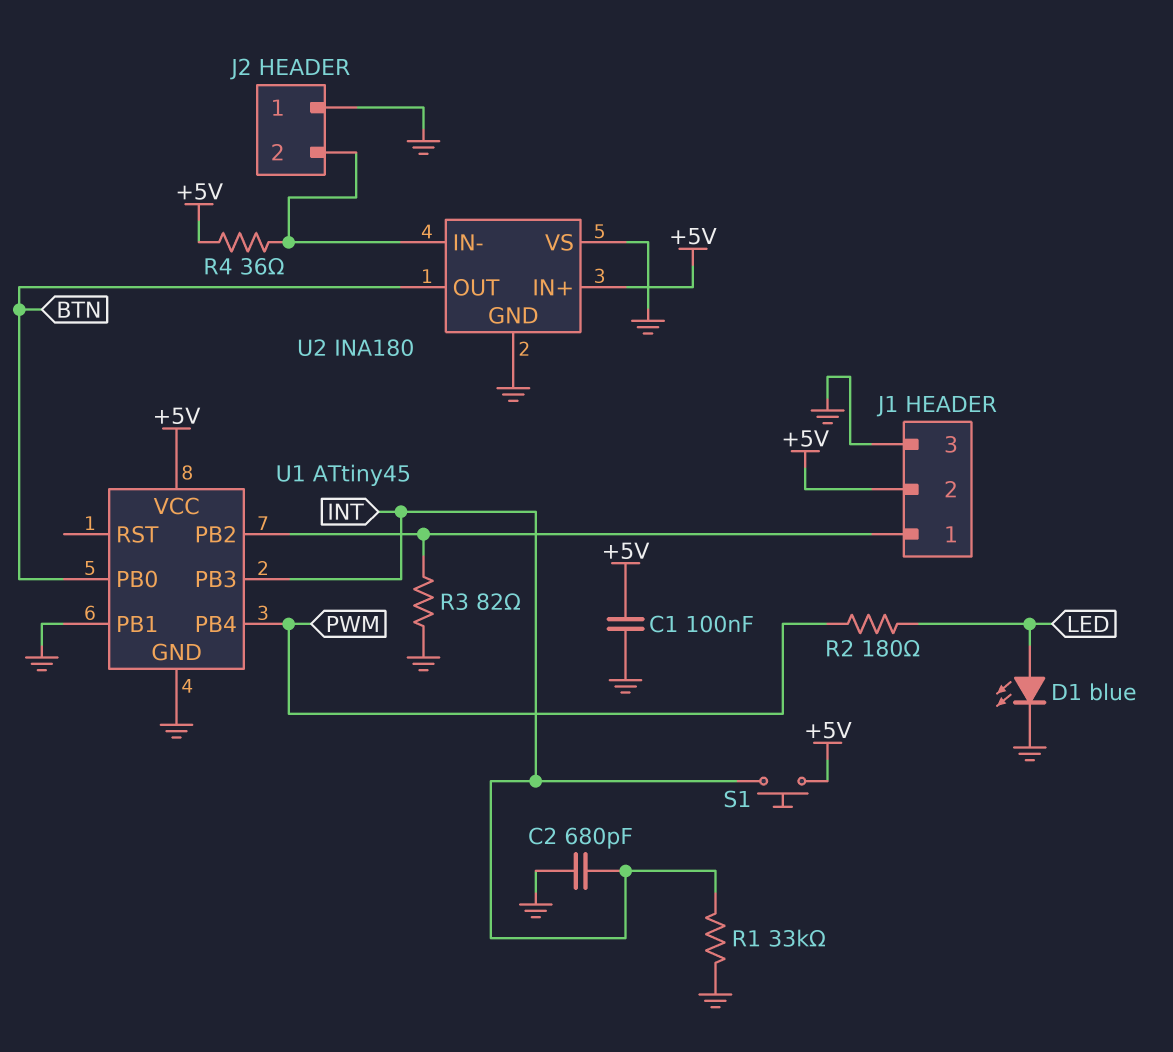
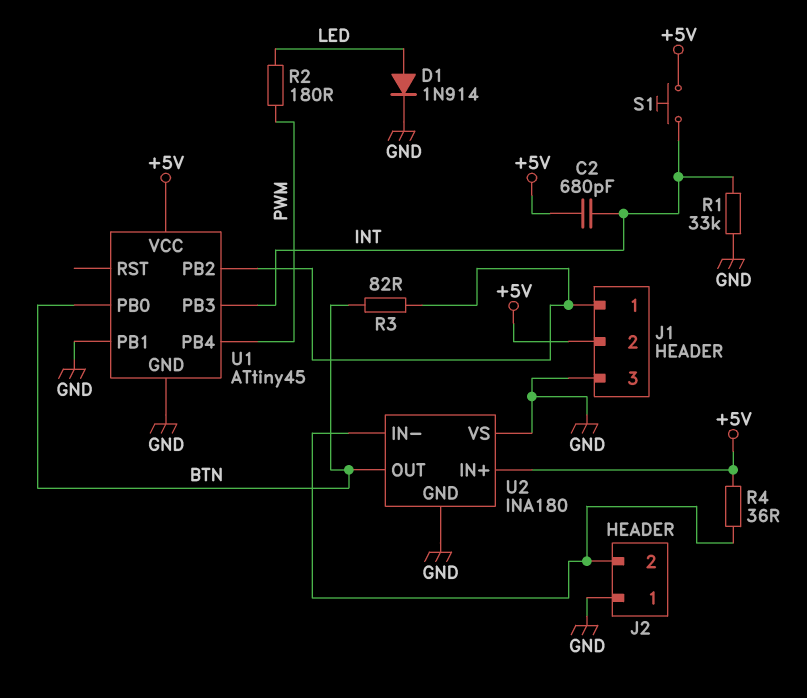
C1: 100nF (+5V, GND) -> none
C2: 680pF (GND, INT) -> 680pF (+5V, INT)
D1: LED blue (A LED, K GND) -> diode 1N914 (A LED, K GND)
R3: 82 (GND, J1/1) -> 82 (BTN, J1/1)

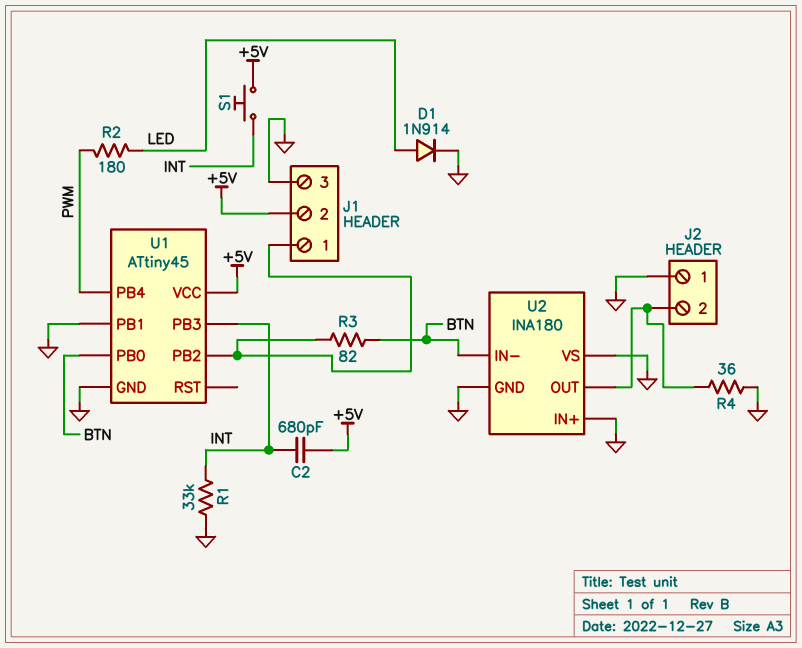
R4: 36 (+5V, J2/2) -> 36 (GND, J2/2)
U2 pin IN+: +5V -> GND
U2 pin IN-: J2/2 -> BTN
U2 pin OUT: BTN -> J2/2

